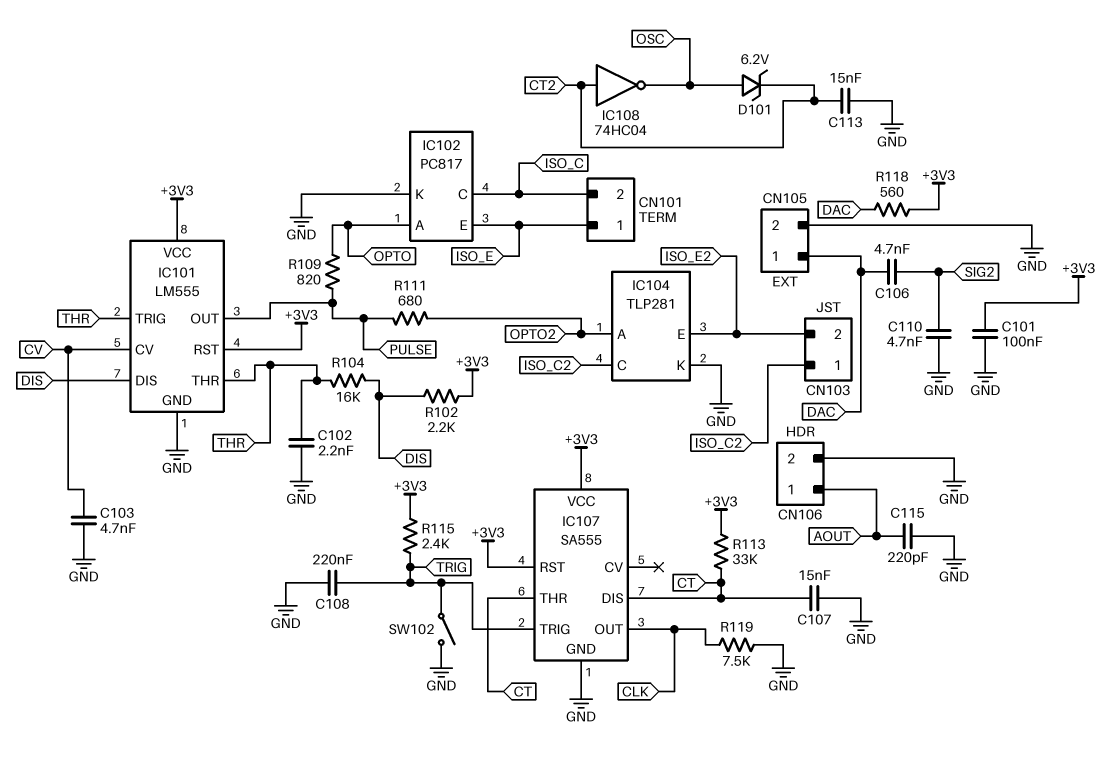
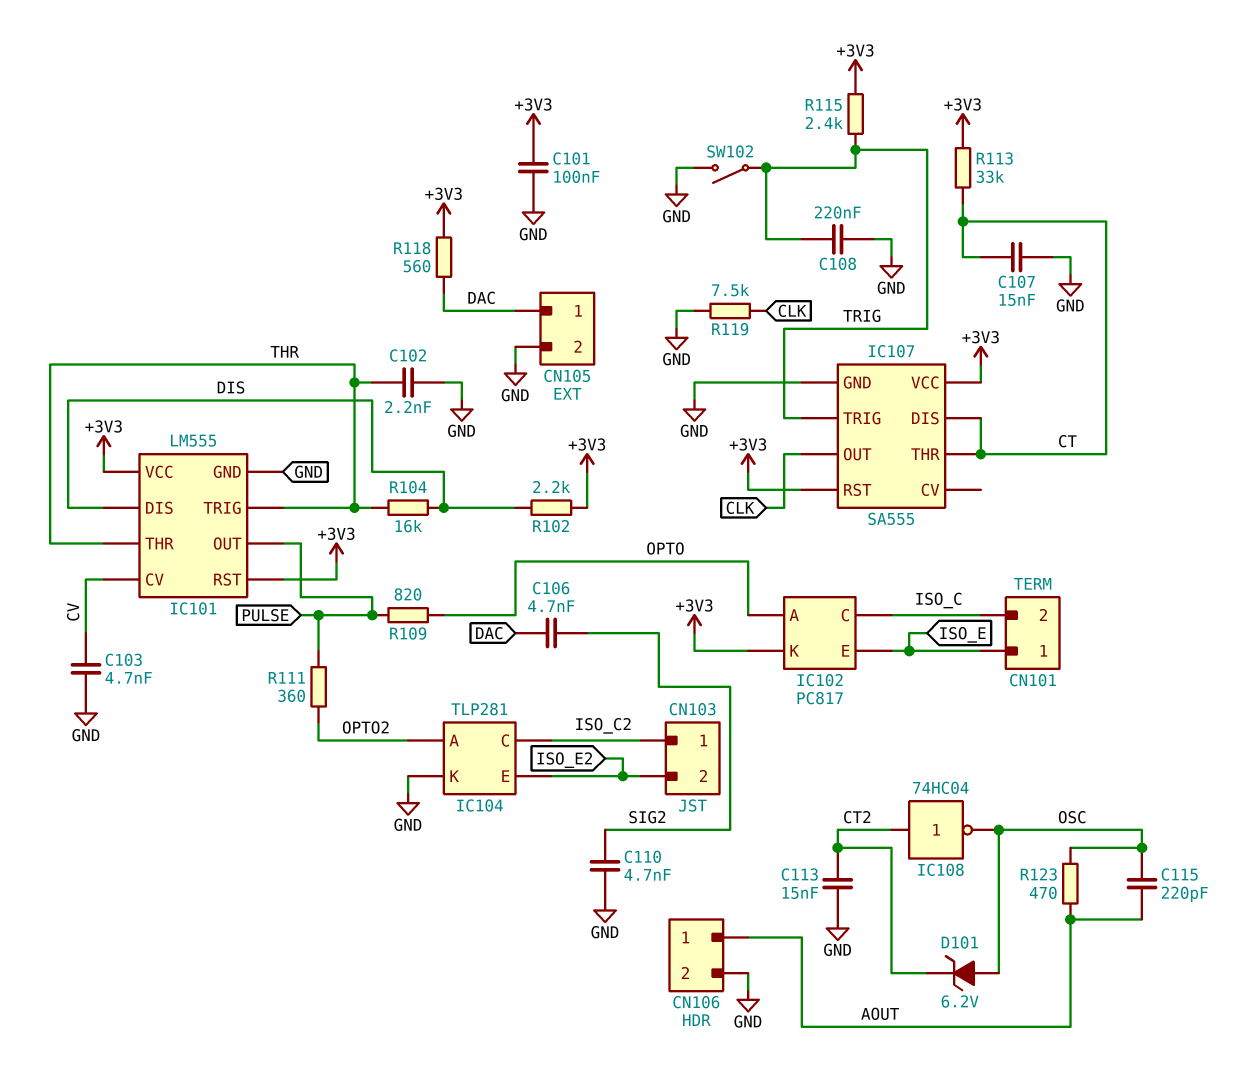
C115: 220pF (AOUT, GND) -> 220pF (AOUT, OSC)
IC102 pin K: GND -> +3V3
R111: 680 (OPTO2, PULSE) -> 360 (OPTO2, PULSE)
R123: none -> 470 (AOUT, OSC)

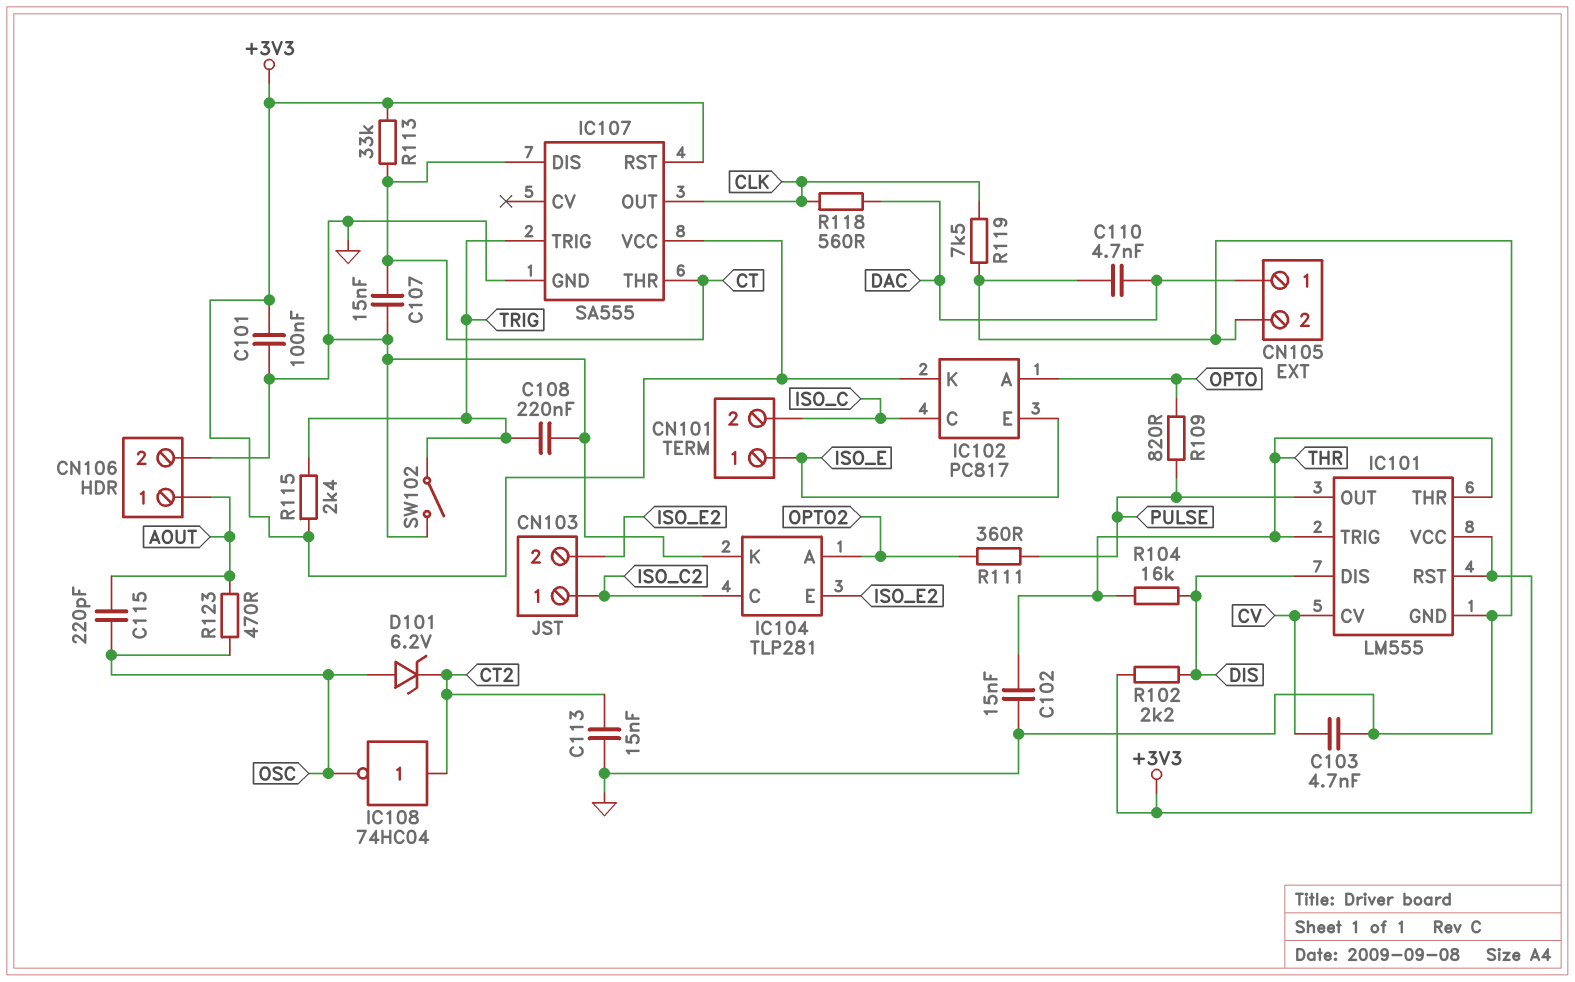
C102: 2.2nF (GND, THR) -> 15nF (GND, THR)
C106: 4.7nF (DAC, SIG2) -> none
C110: 4.7nF (GND, SIG2) -> 4.7nF (DAC, GND)
R118: 560 (+3V3, DAC) -> 560 (CLK, DAC)

